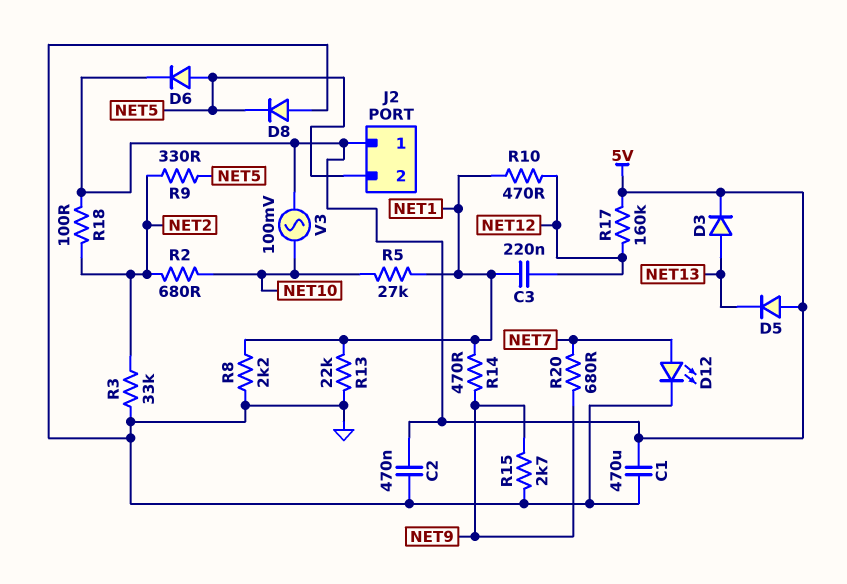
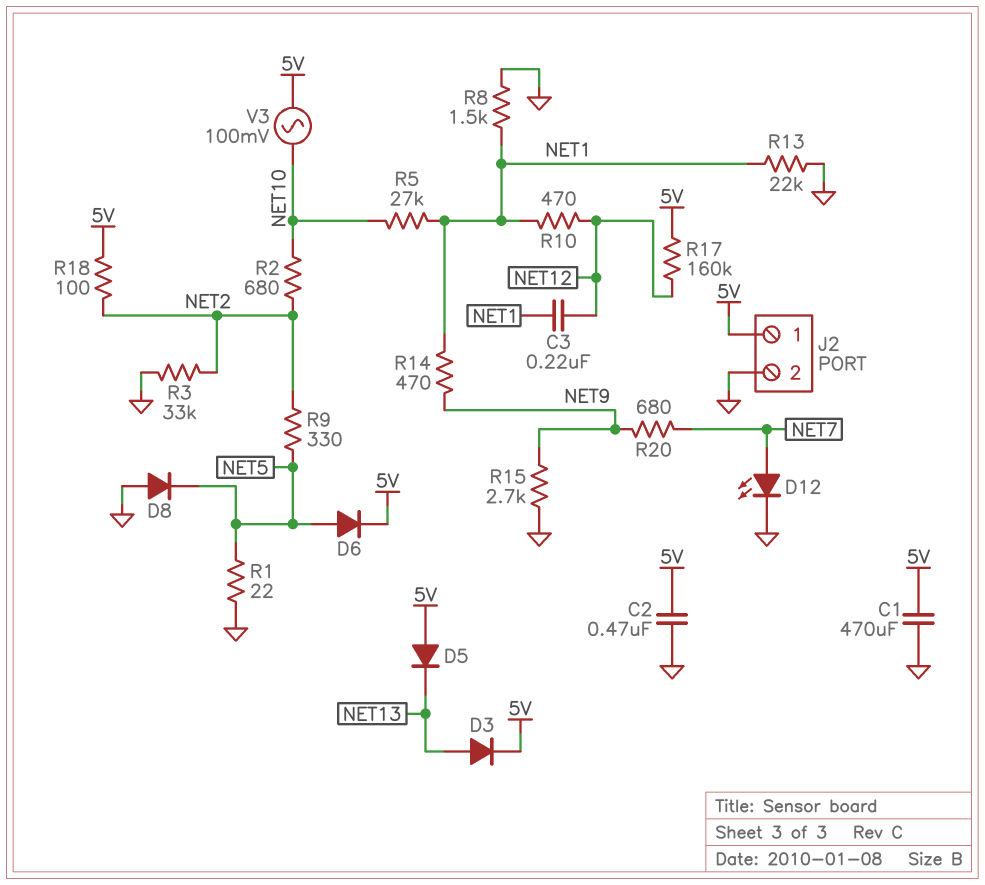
J2 pin 2: NET5 -> GND
R1: none -> 22 (GND, NET5)
R8: 2.2k (GND, NET1) -> 1.5k (GND, NET1)

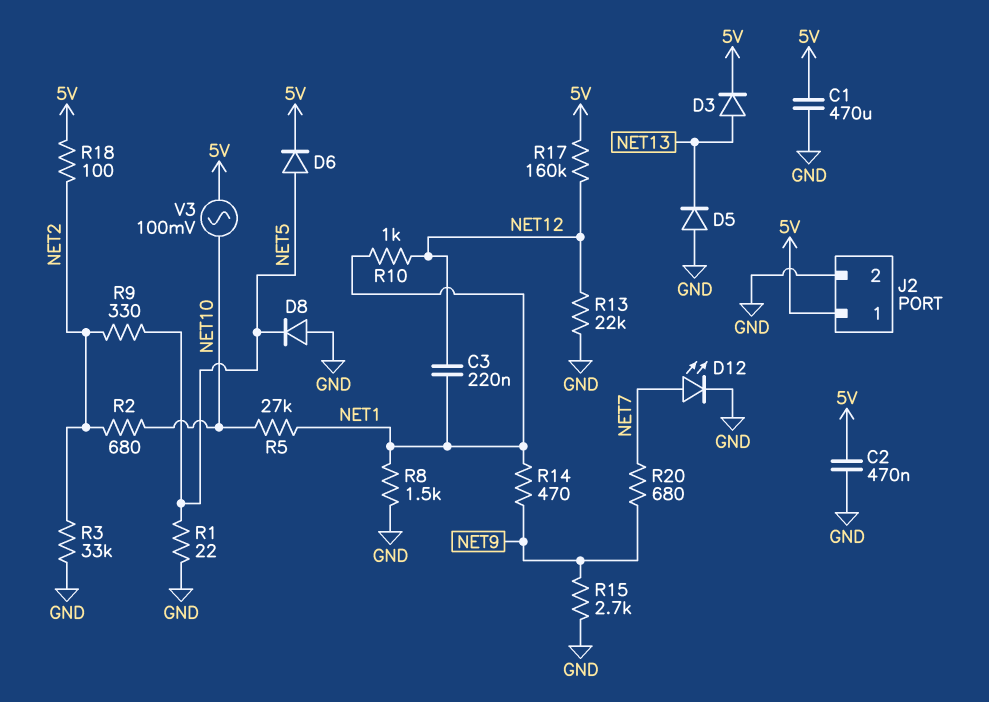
D5: diode (A 5V, K NET13) -> diode (A GND, K NET13)
R10: 470 (NET1, NET12) -> 1k (NET1, NET12)
R13: 22k (GND, NET1) -> 22k (GND, NET12)

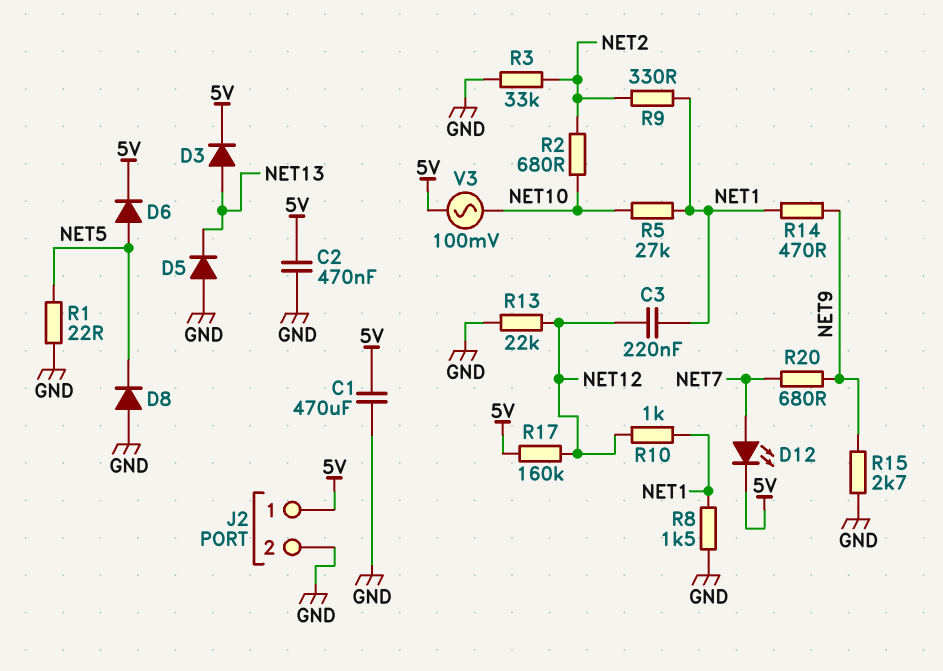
D12: LED (A NET7, K GND) -> LED (A NET7, K 5V)
R9: 330 (NET2, NET5) -> 330 (NET1, NET2)
R18: 100 (5V, NET2) -> none

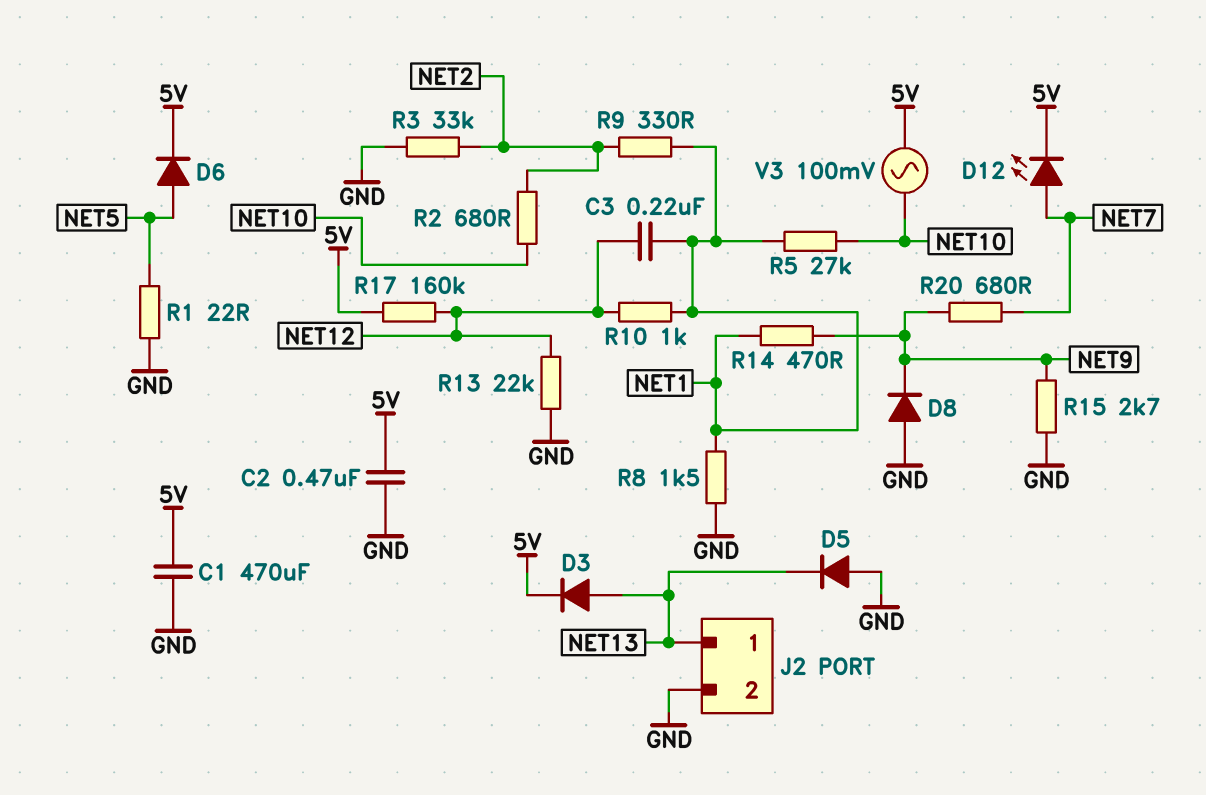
D8: diode (A GND, K NET5) -> diode (A GND, K NET9)
J2 pin 1: 5V -> NET13

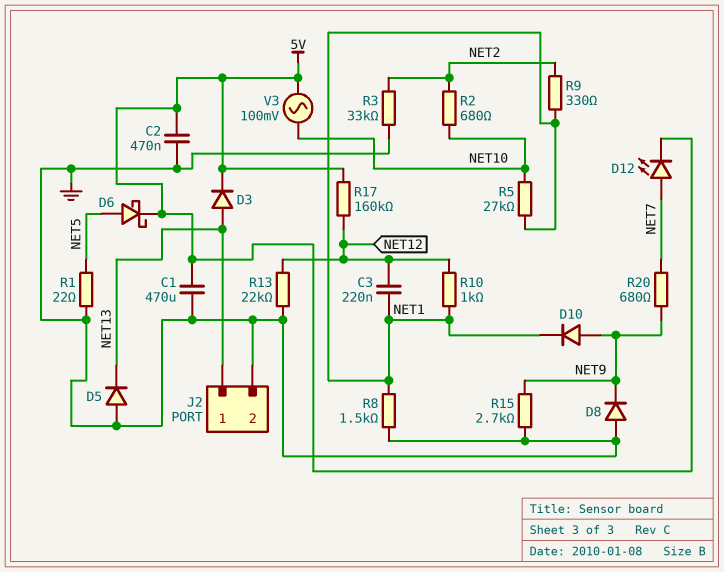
D6: diode (A NET5, K 5V) -> schottky (A NET5, K 5V)
D10: none -> diode (A NET9, K NET1)
R14: 470 (NET1, NET9) -> none

